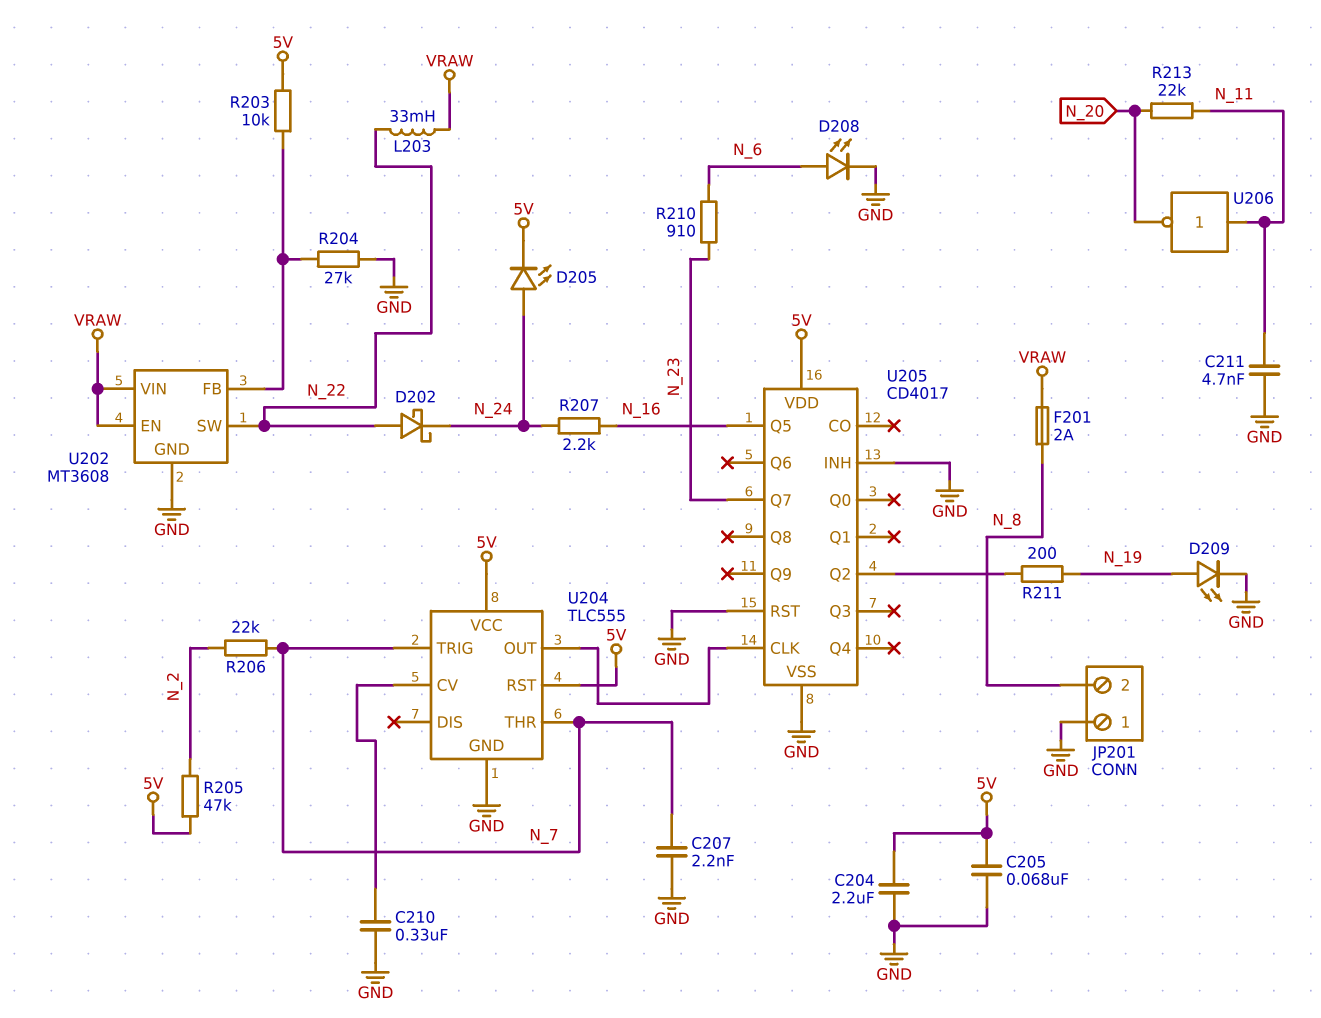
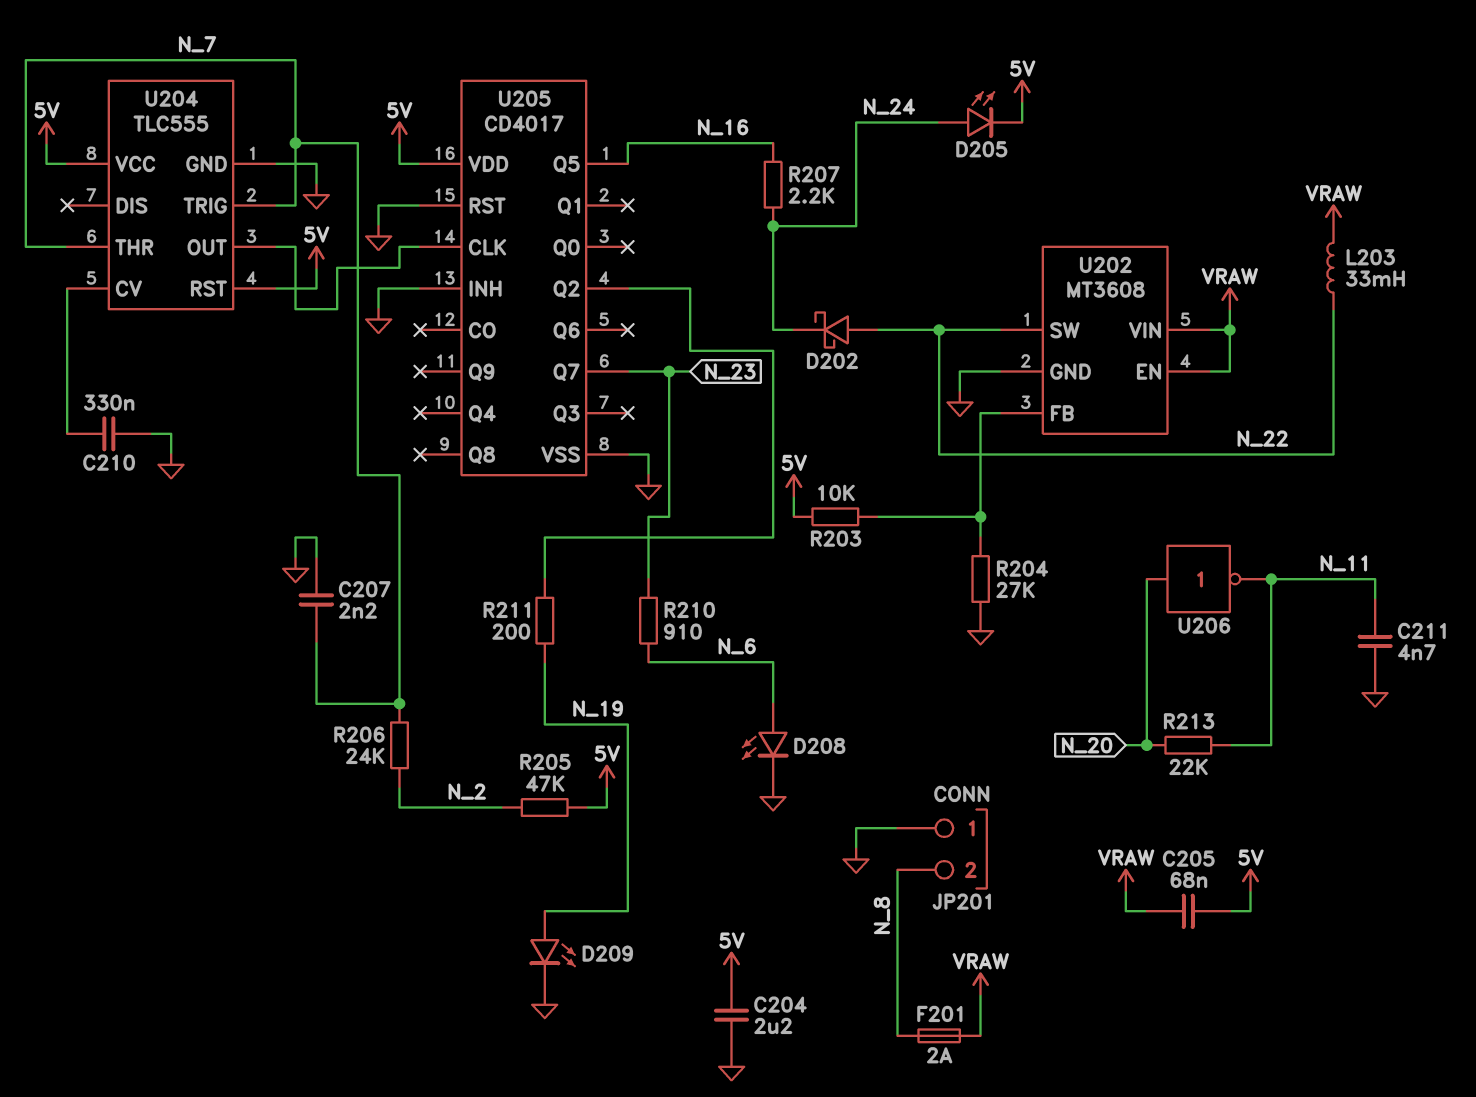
C205: 68nF (5V, GND) -> 68nF (5V, VRAW)
R206: 22k (N_2, N_7) -> 24k (N_2, N_7)
U206: NOT (in N_11, out N_20) -> NOT (in N_20, out N_11)

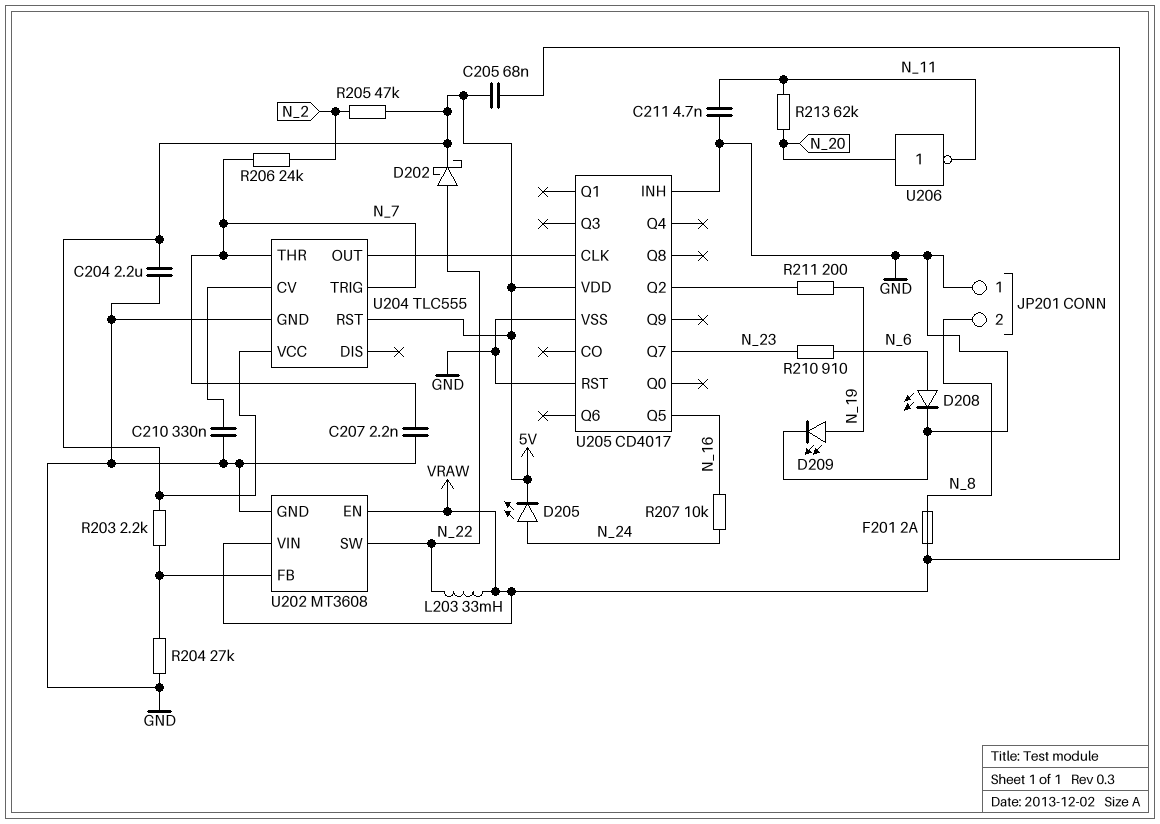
D202: schottky (A N_22, K N_24) -> schottky (A N_22, K 5V)
R203: 10k (5V, U202/FB) -> 2.2k (5V, U202/FB)
R207: 2.2k (N_16, N_24) -> 10k (N_16, N_24)
R213: 22k (N_11, N_20) -> 62k (N_11, N_20)

